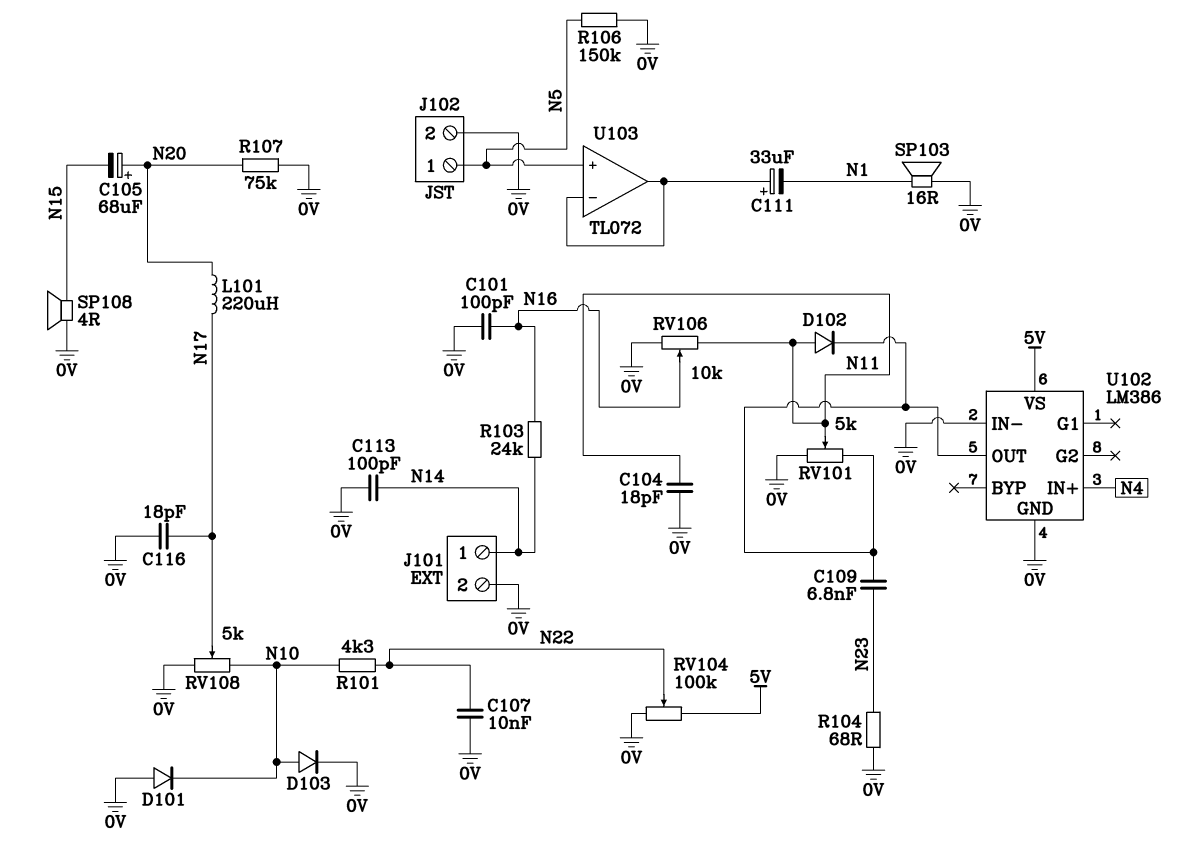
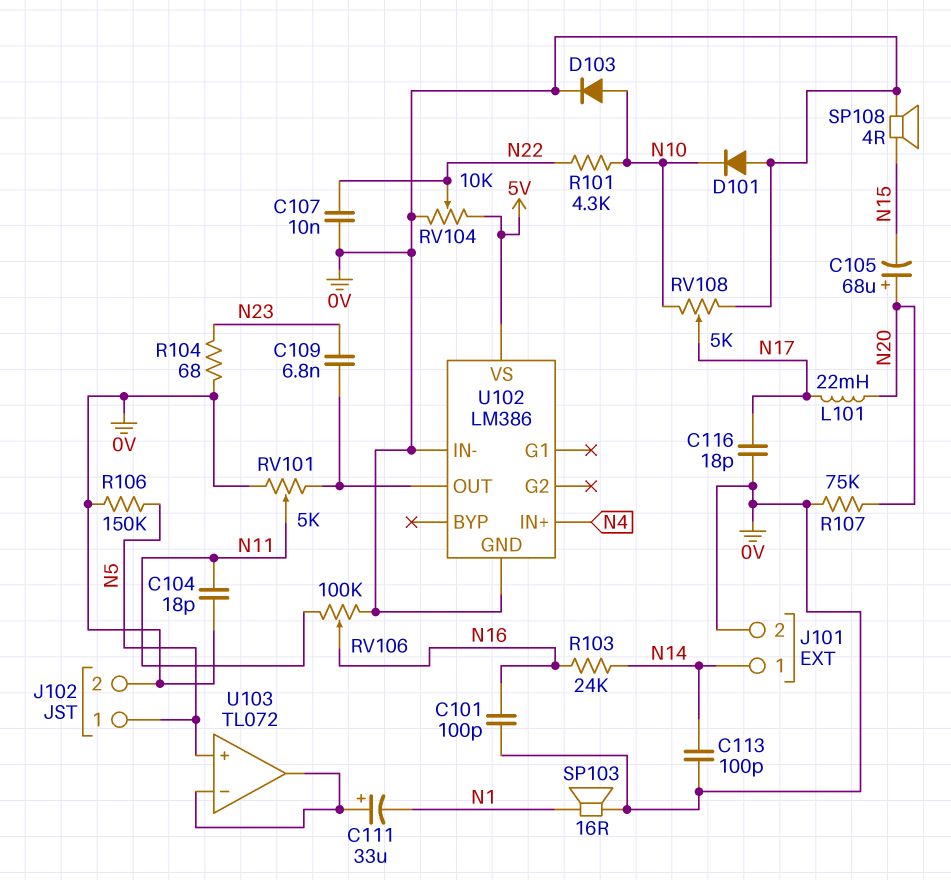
D102: diode (A N11, K U102/OUT) -> none
L101: 220uH (N17, N20) -> 22mH (N17, N20)
RV104: 100k (0V, 5V, wiper N22) -> 10k (0V, 5V, wiper N22)
RV106: 10k (0V, N11, wiper N16) -> 100k (0V, N11, wiper N16)

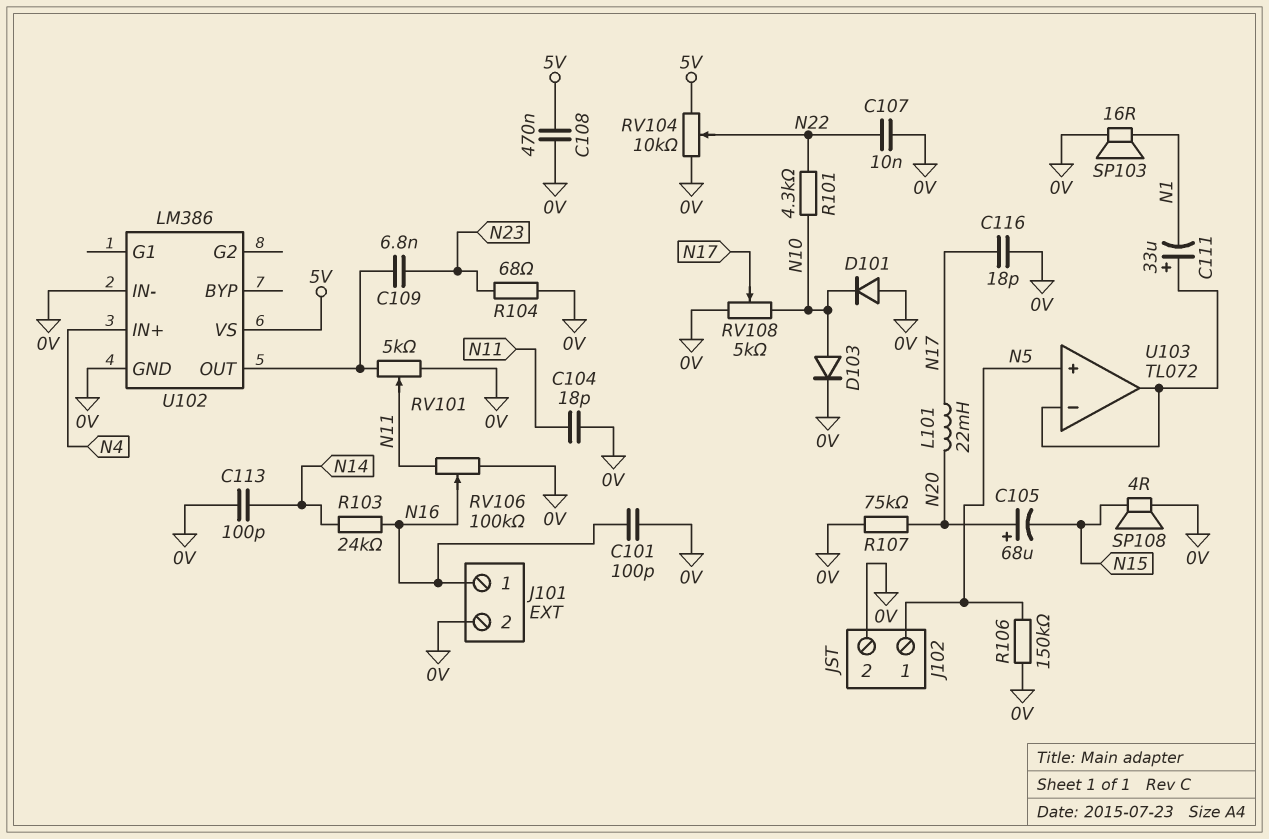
C108: none -> 470nF (0V, 5V)
J101 pin 1: N14 -> N16

